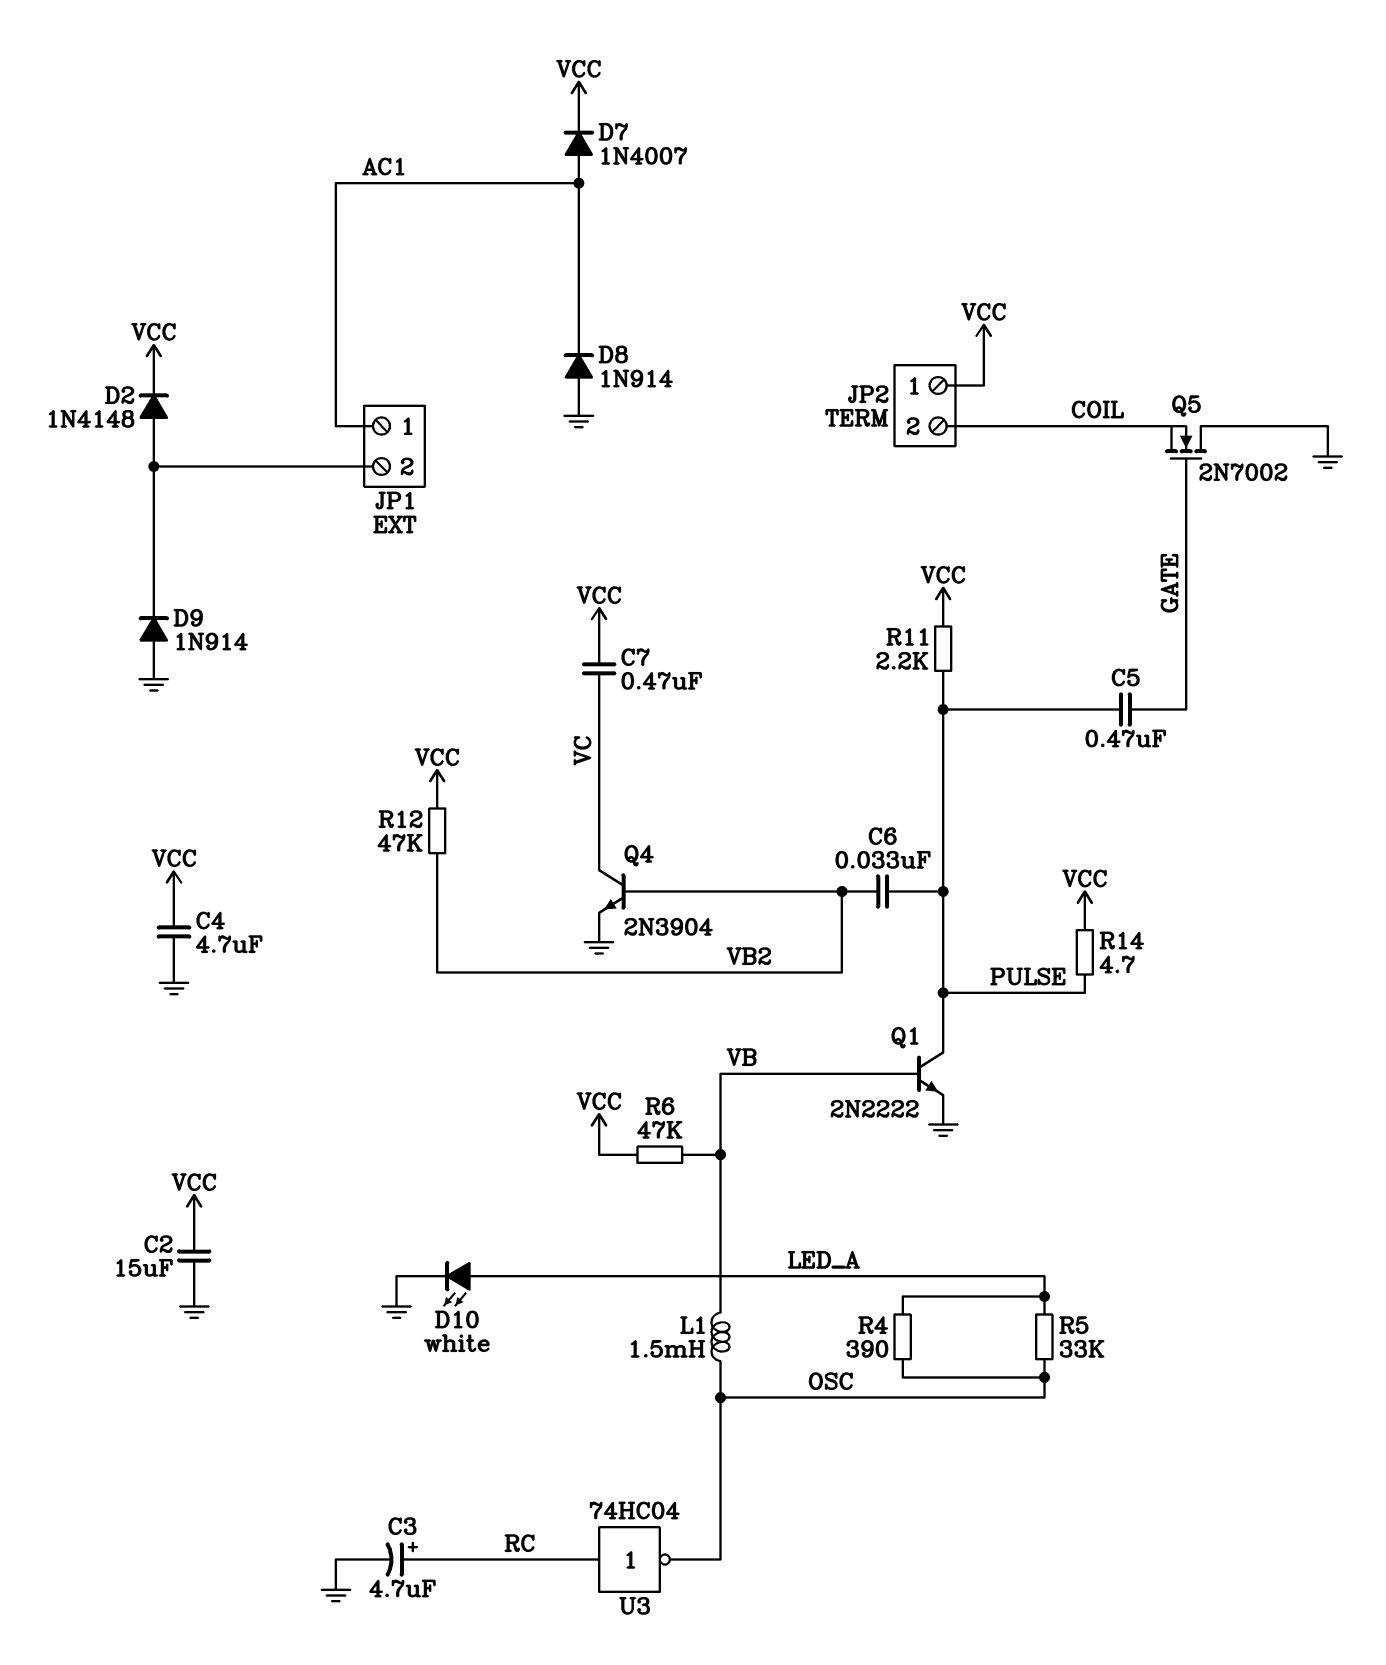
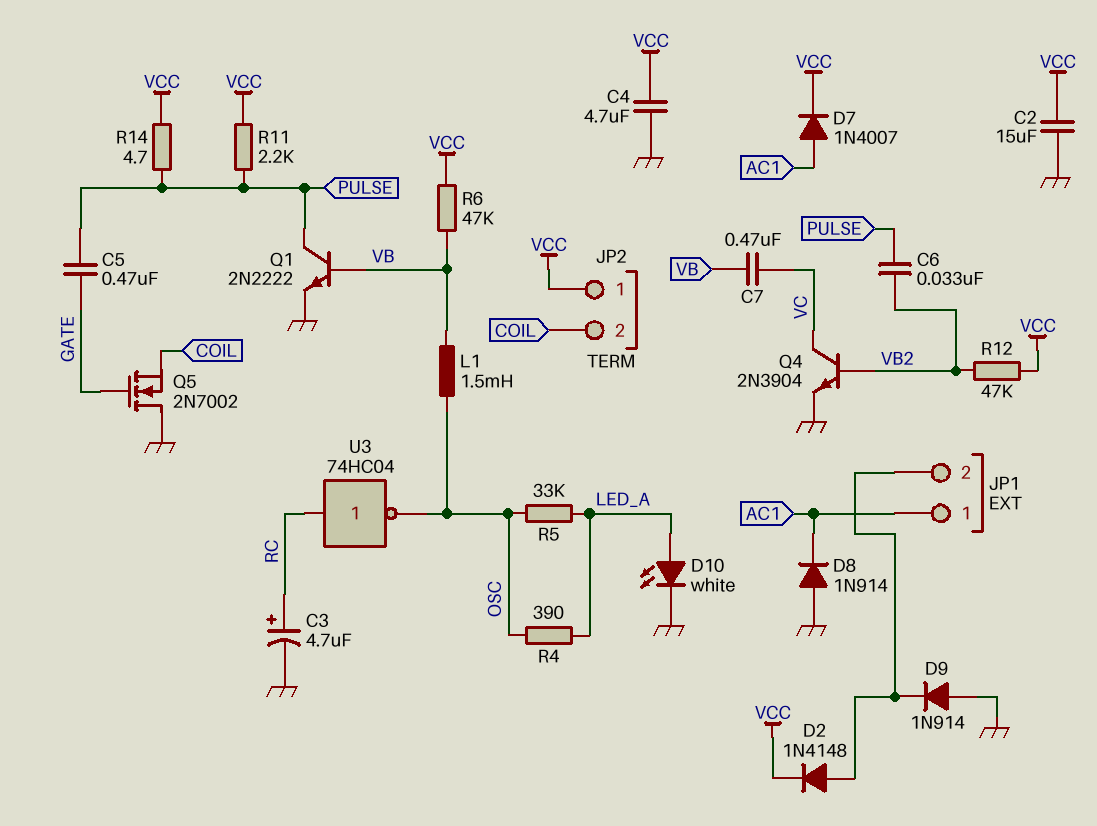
C7: 470nF (VC, VCC) -> 470nF (VB, VC)

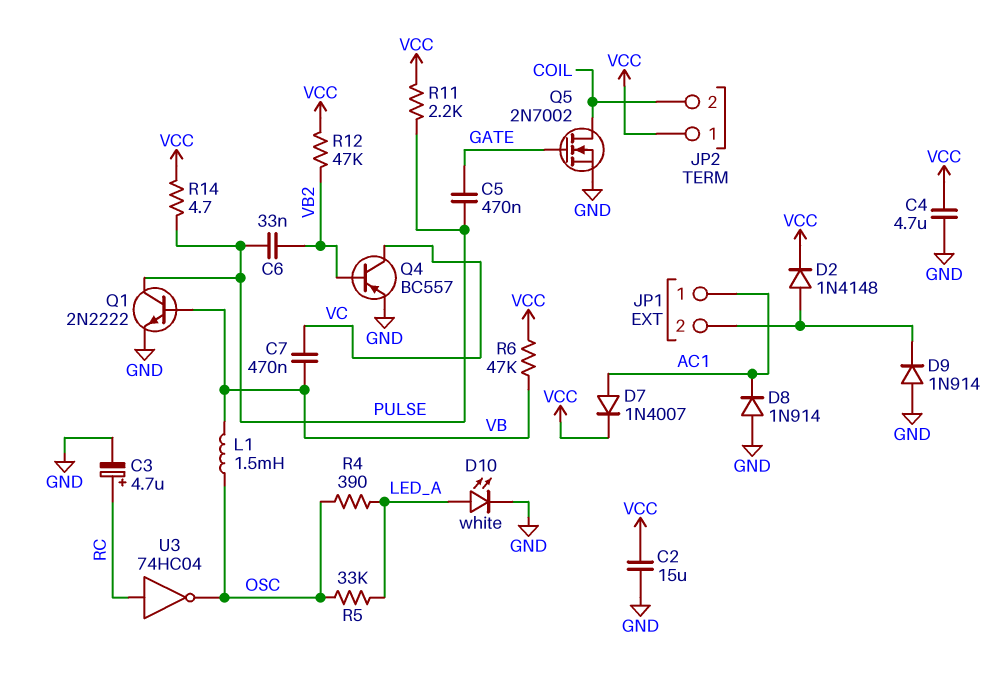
Q4: NPN 2N3904 (B VB2, C VC, E GND) -> PNP BC557 (B VB2, C VC, E GND)
Q5: NMOS 2N7002 (G GATE, D GND, S COIL) -> NMOS 2N7002 (G GATE, D COIL, S GND)

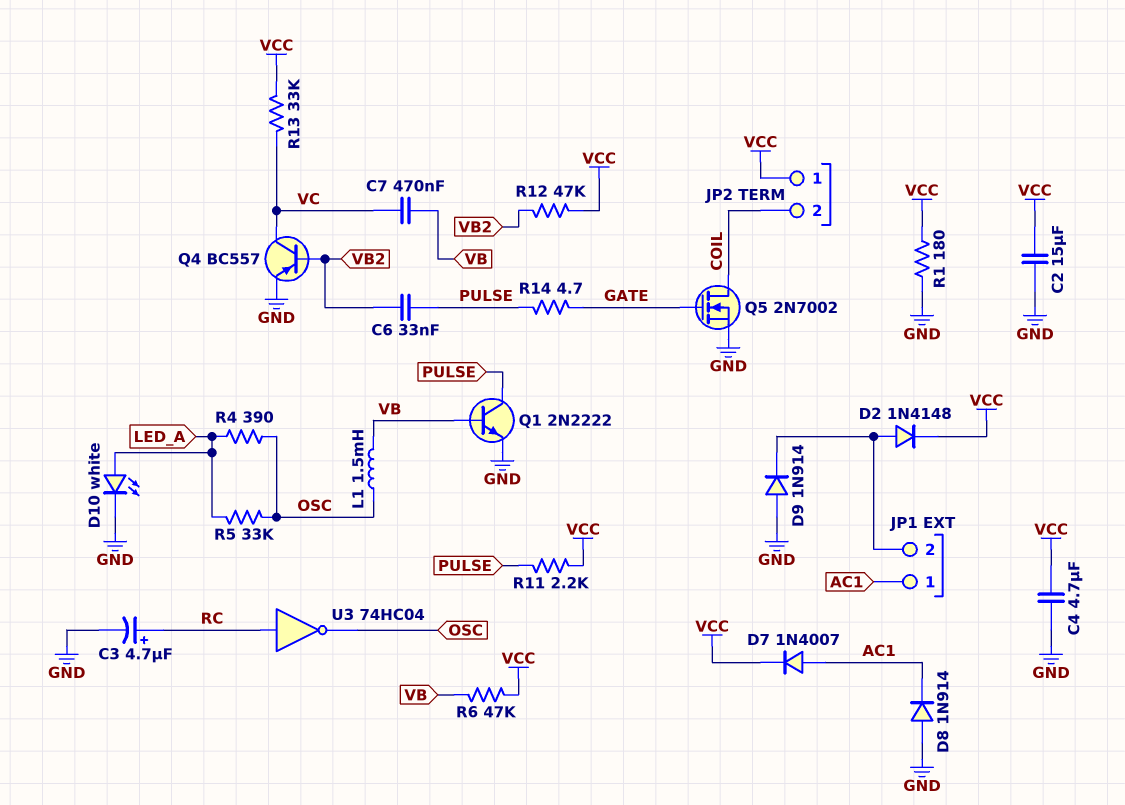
C5: 470nF (GATE, PULSE) -> none
R1: none -> 180 (GND, VCC)
R13: none -> 33k (VC, VCC)
R14: 4.7 (PULSE, VCC) -> 4.7 (GATE, PULSE)

